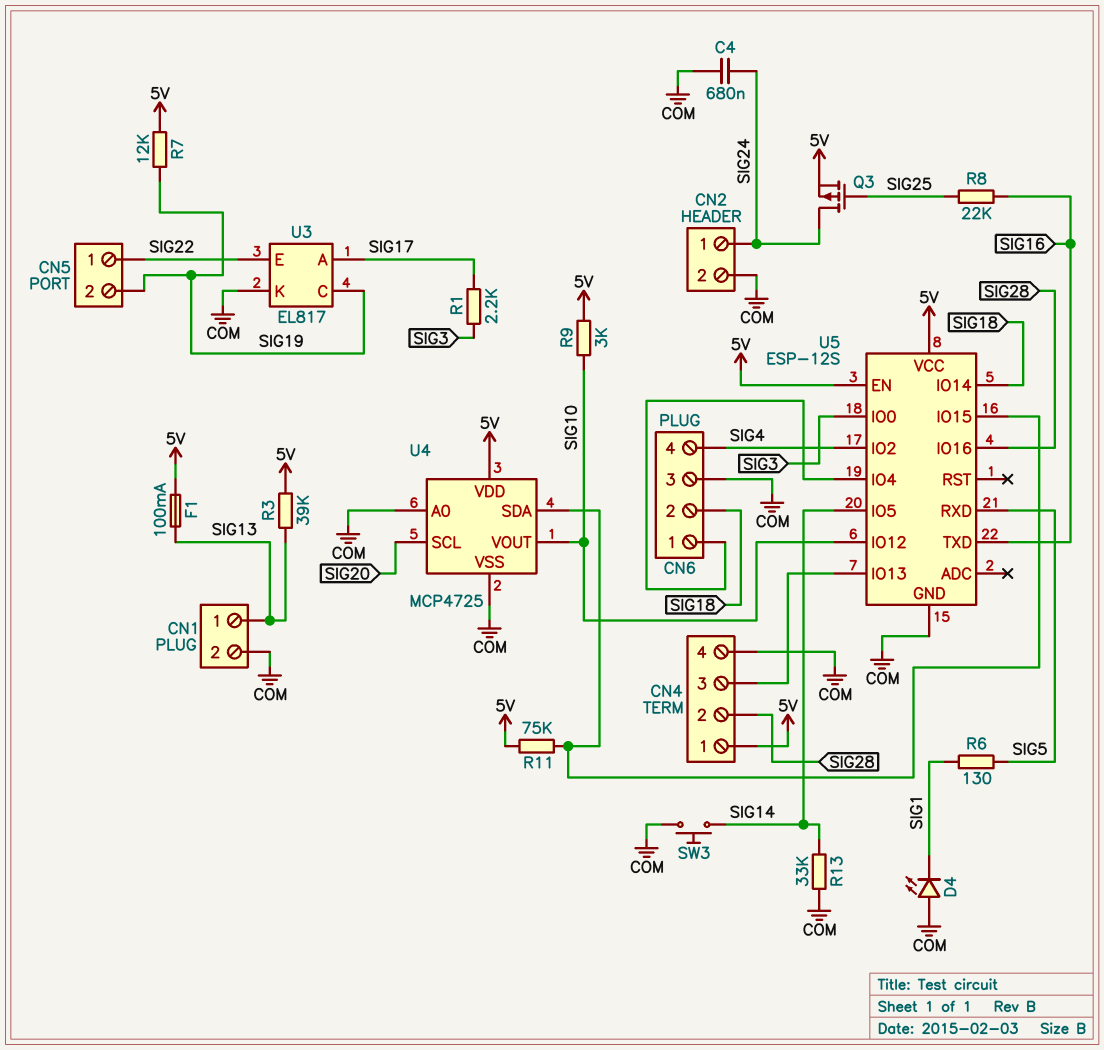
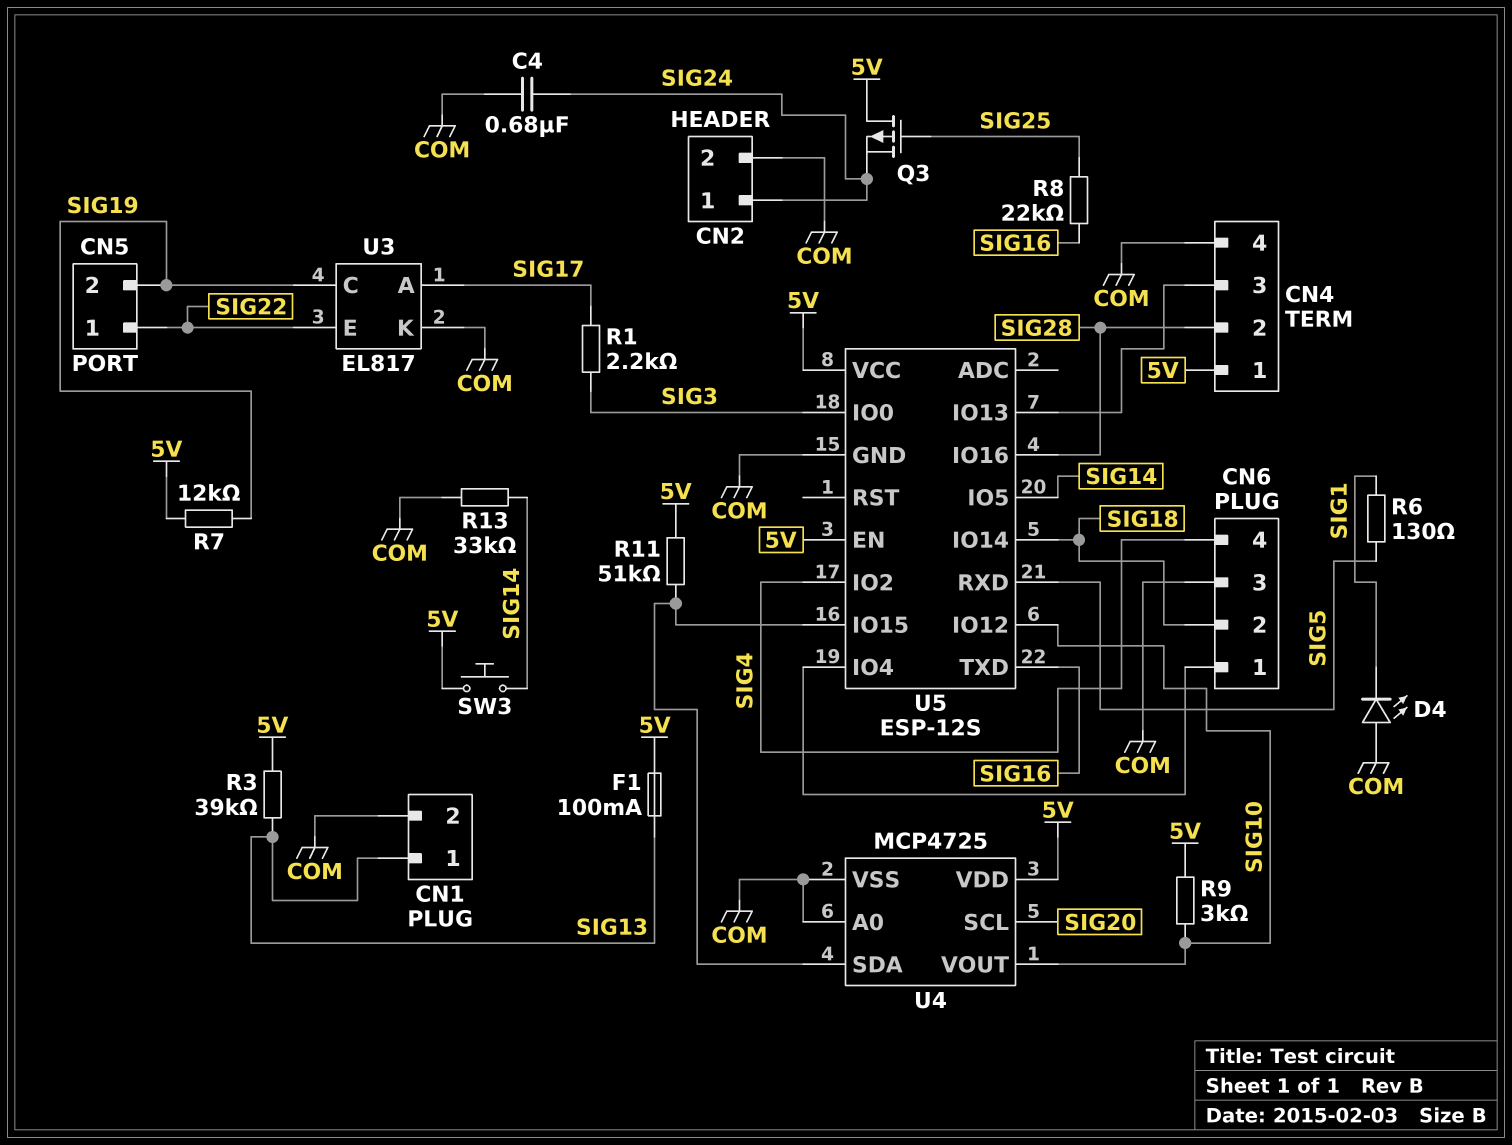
Q3: PMOS (G SIG25, D SIG24, S 5V) -> PMOS (G SIG25, D 5V, S SIG24)
R11: 75k (5V, U4/SDA) -> 51k (5V, U4/SDA)
SW3: button (COM, SIG14) -> button (5V, SIG14)

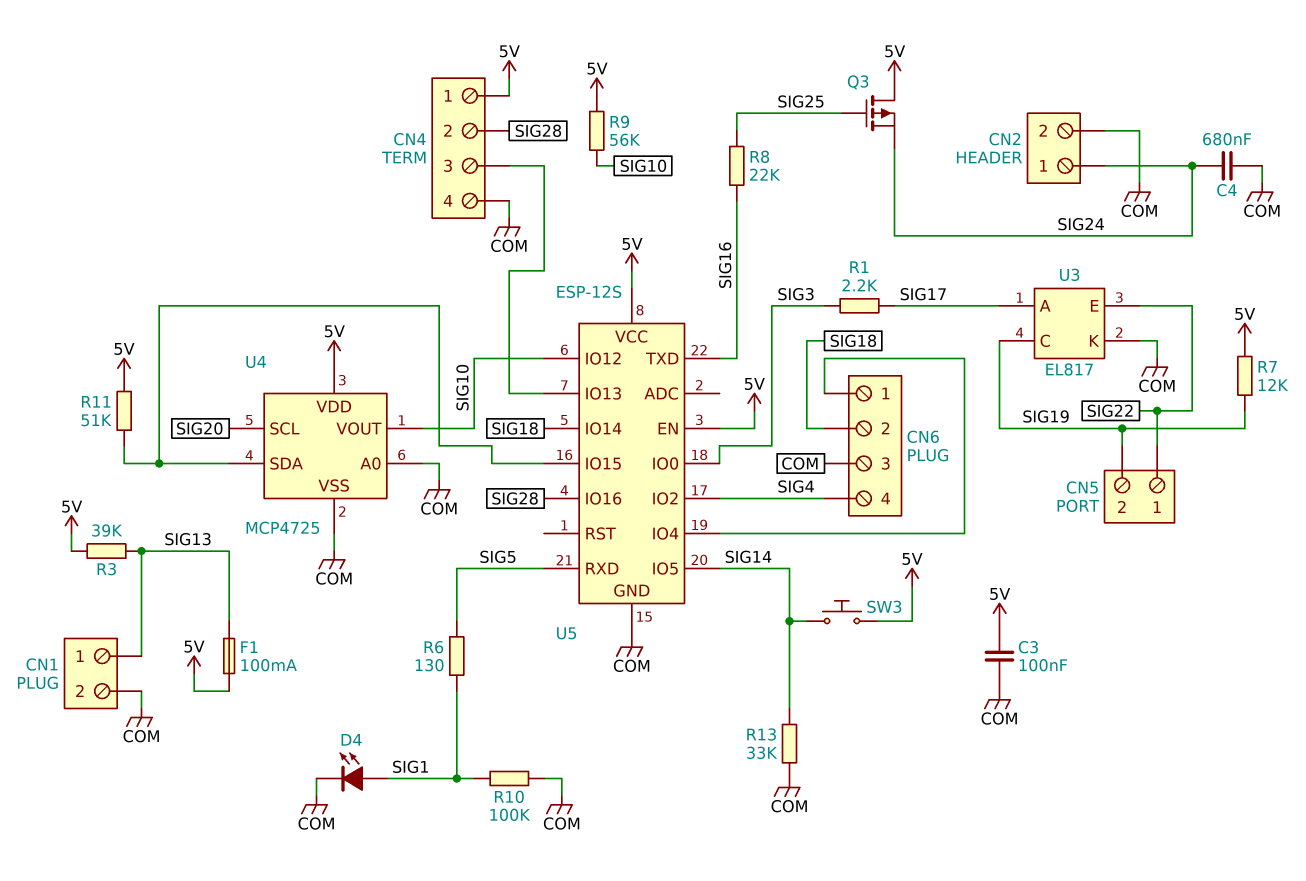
C3: none -> 100nF (5V, COM)
D4: LED (A COM, K SIG1) -> LED (A SIG1, K COM)
R9: 3k (5V, SIG10) -> 56k (5V, SIG10)
R10: none -> 100k (COM, SIG1)

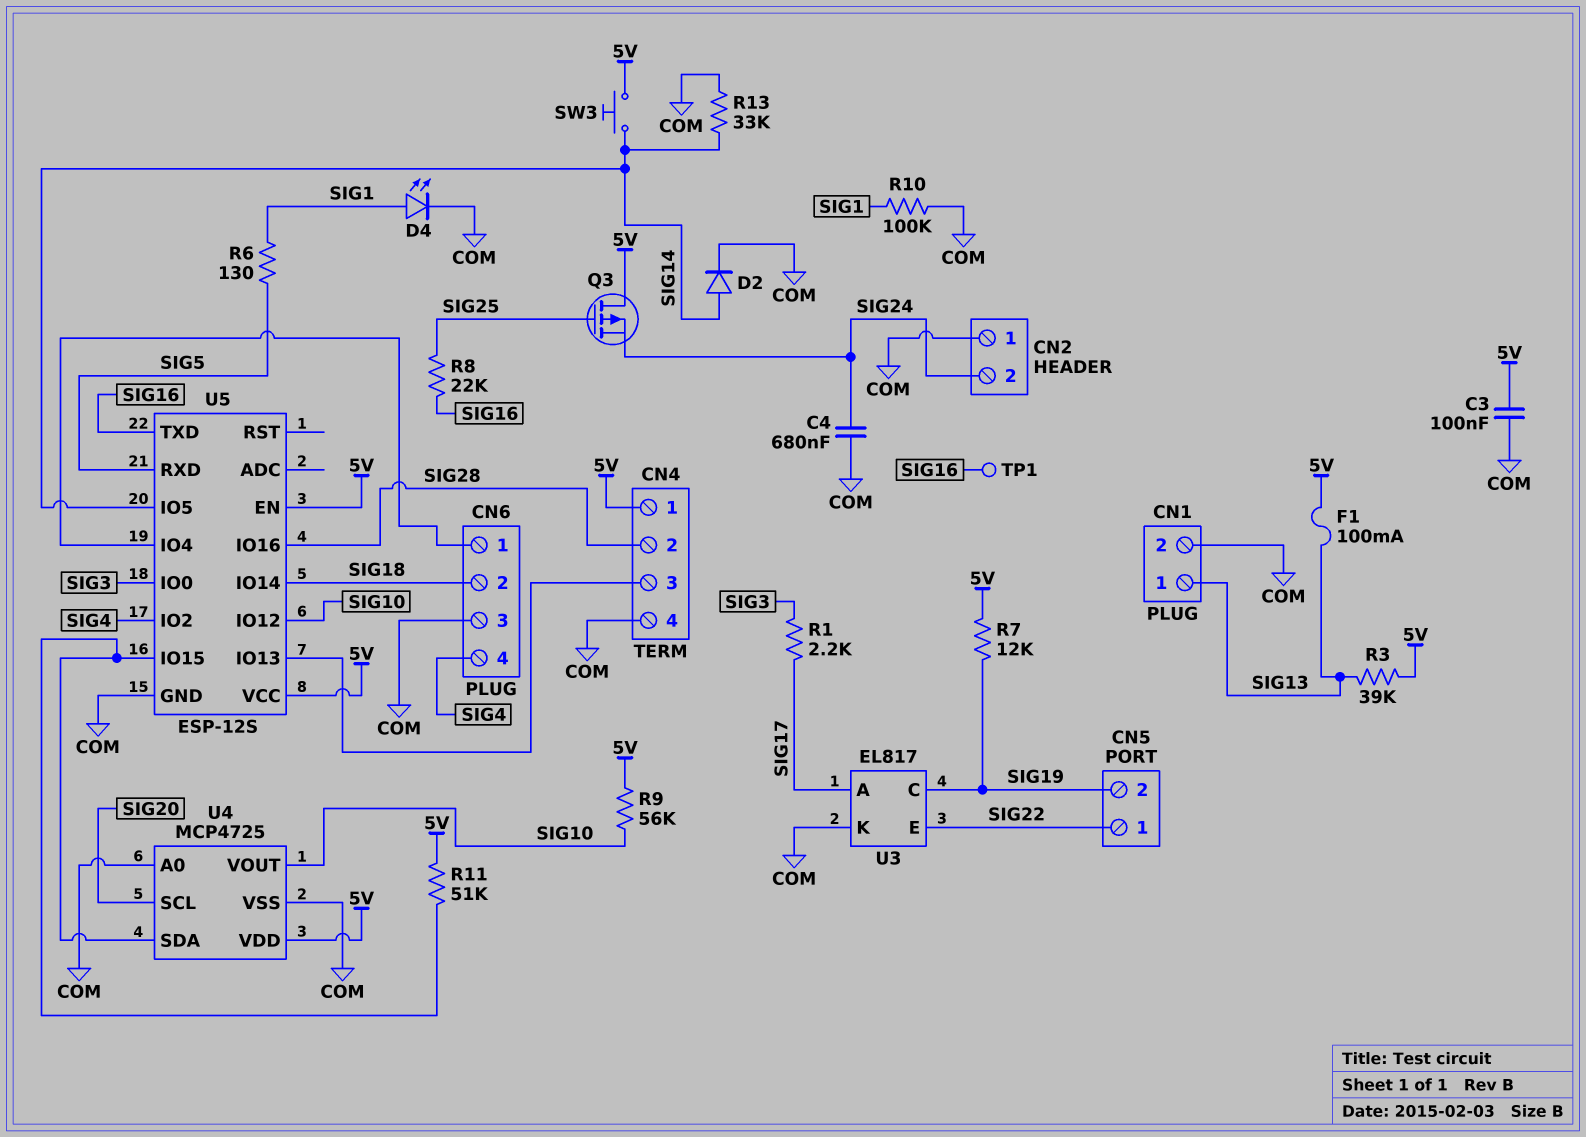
CN2 pin 1: SIG24 -> COM
CN2 pin 2: COM -> SIG24
D2: none -> diode (A SIG14, K COM)
TP1: none -> test point (SIG16)

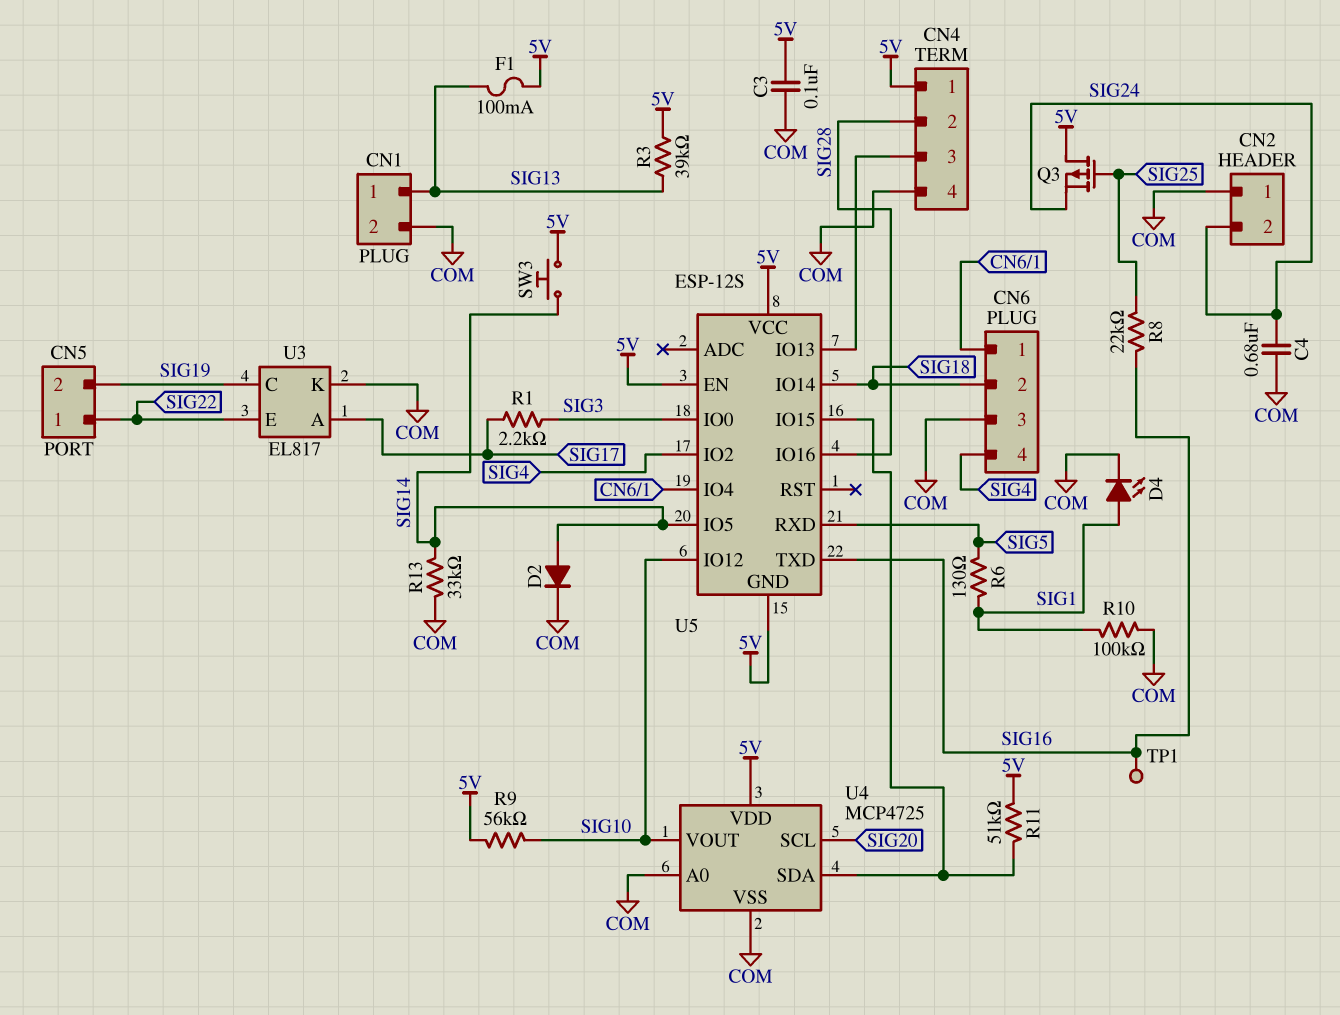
R7: 12k (5V, SIG19) -> none
U5 pin GND: COM -> 5V

